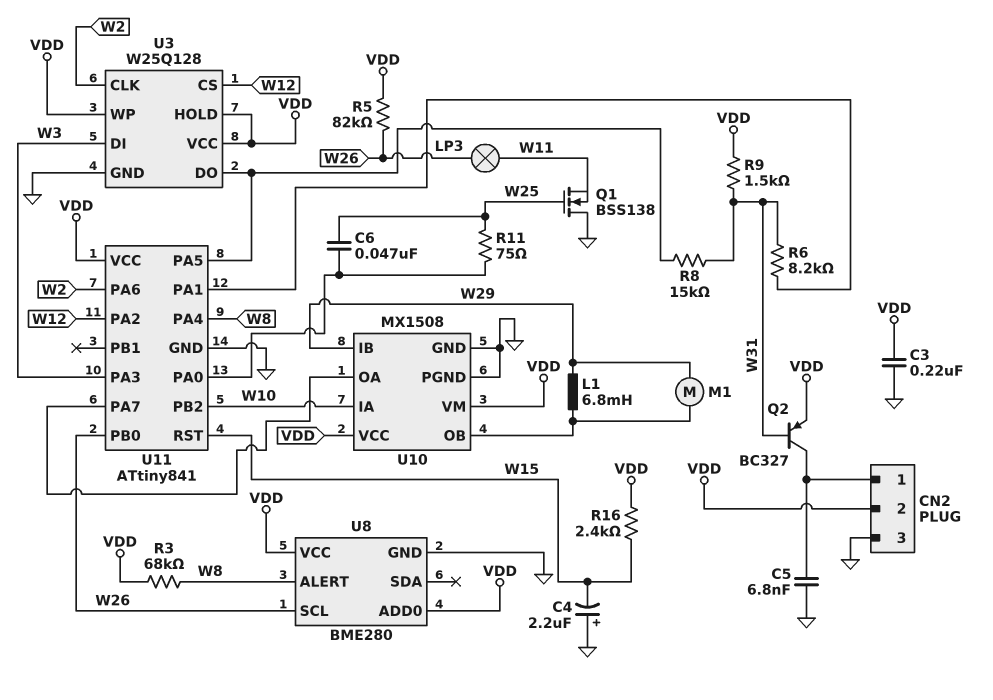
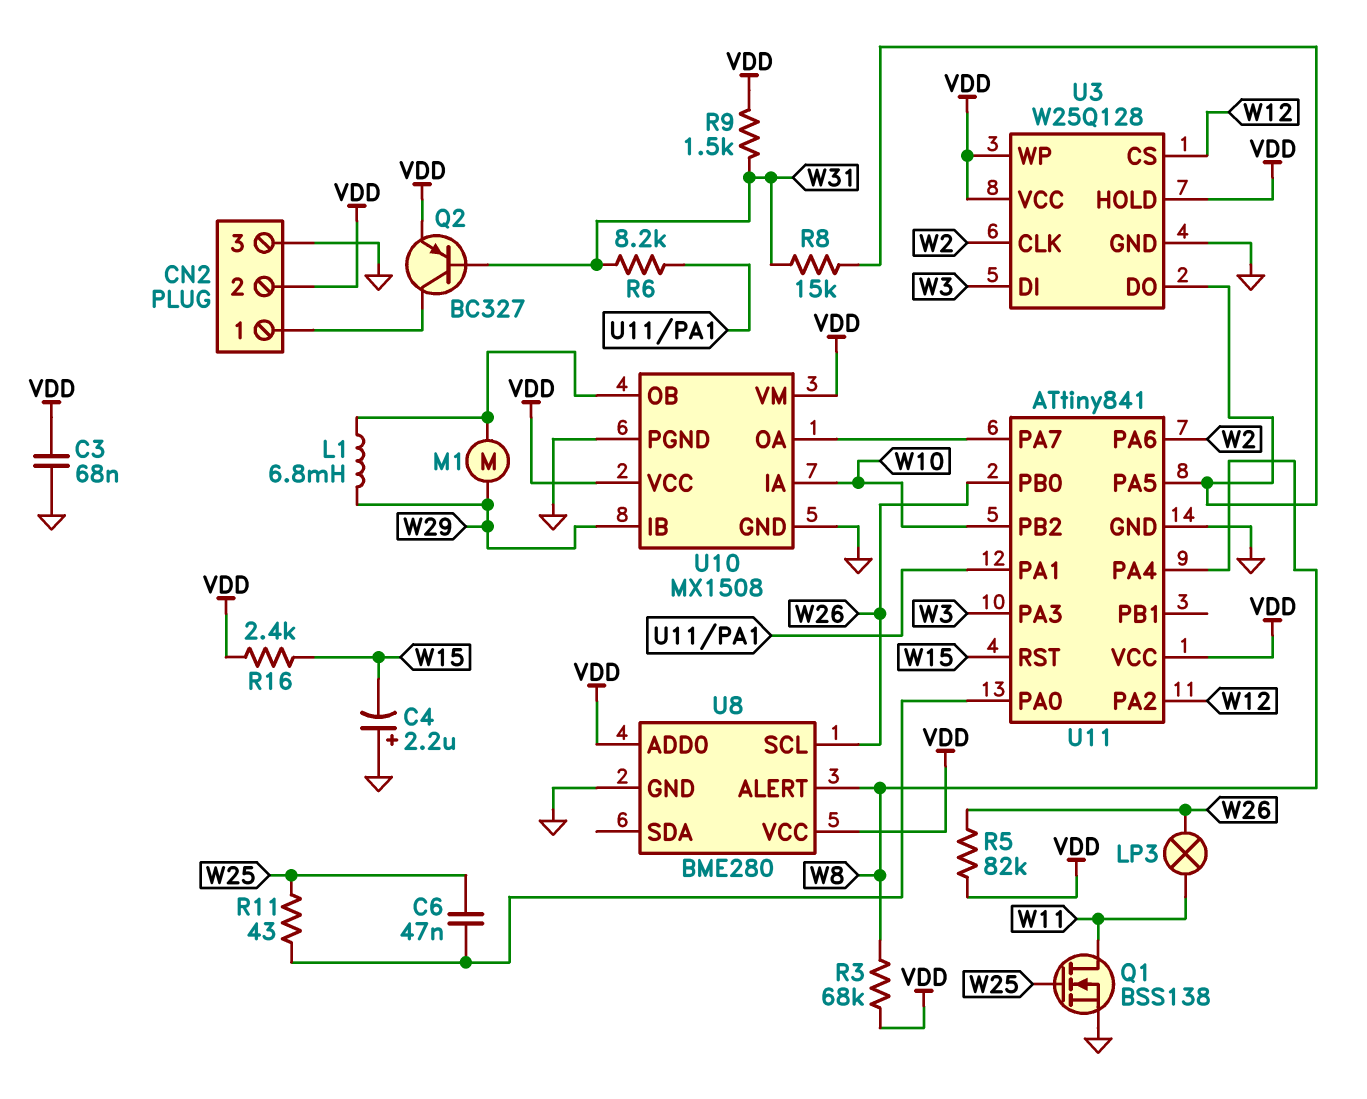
C3: 220nF (GND, VDD) -> 68nF (GND, VDD)
C5: 6.8nF (CN2/1, GND) -> none
Q1: NMOS BSS138 (G W25, D GND, S W11) -> NMOS BSS138 (G W25, D W11, S GND)
R11: 75 (U11/PA0, W25) -> 43 (U11/PA0, W25)

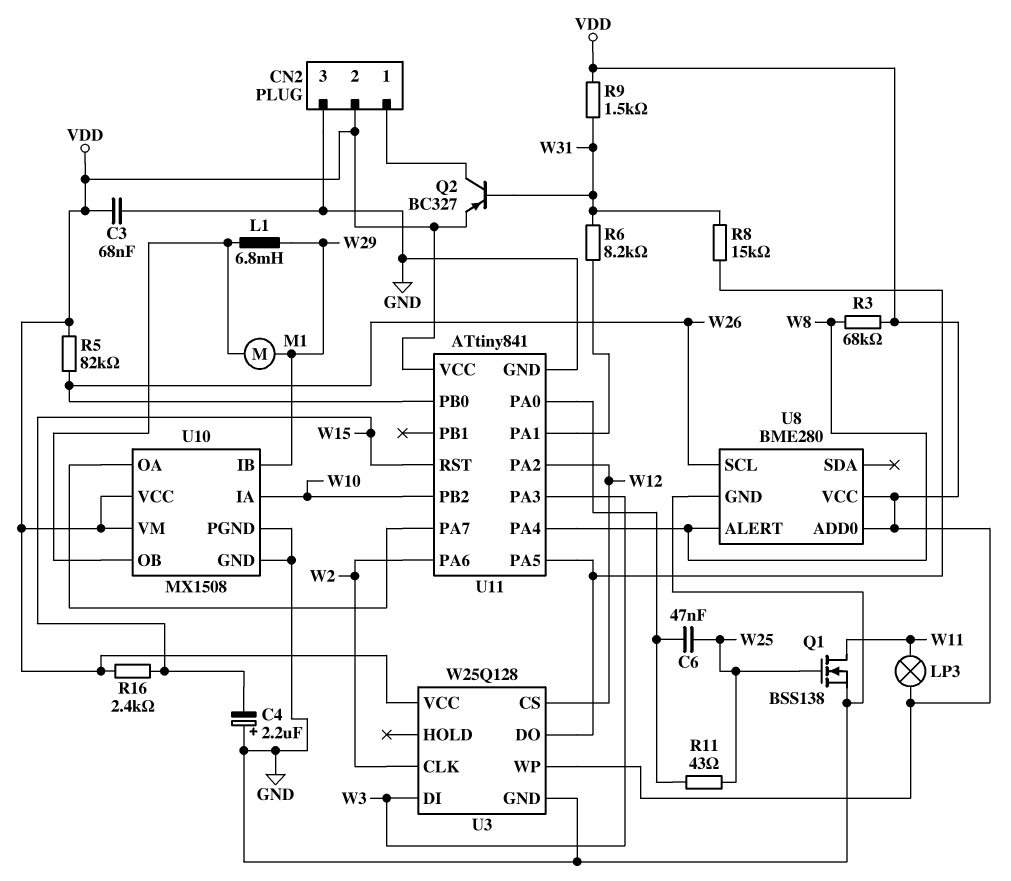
LP3: lamp (W11, W26) -> lamp (VDD, W11)
U3 pin HOLD: VDD -> none

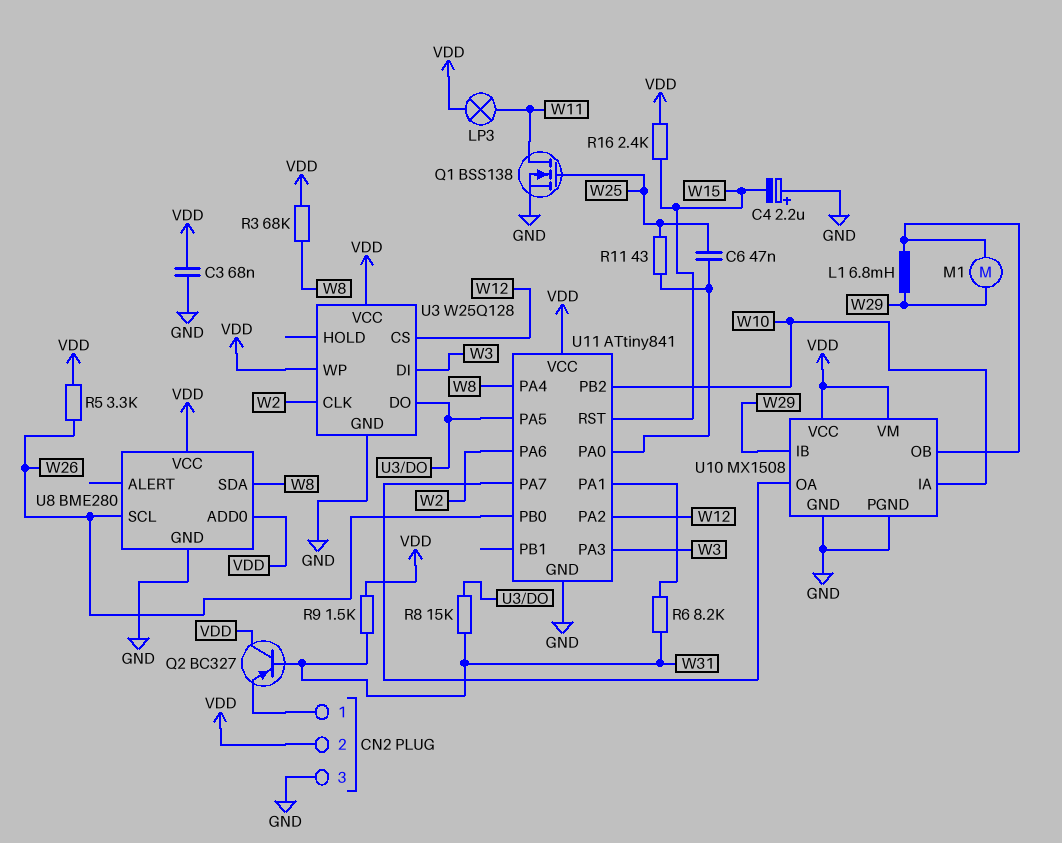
Q2: PNP BC327 (B W31, C CN2/1, E VDD) -> PNP BC327 (B W31, C VDD, E CN2/1)
R5: 82k (VDD, W26) -> 3.3k (VDD, W26)
U8 pin ALERT: W8 -> none
U8 pin SDA: none -> W8

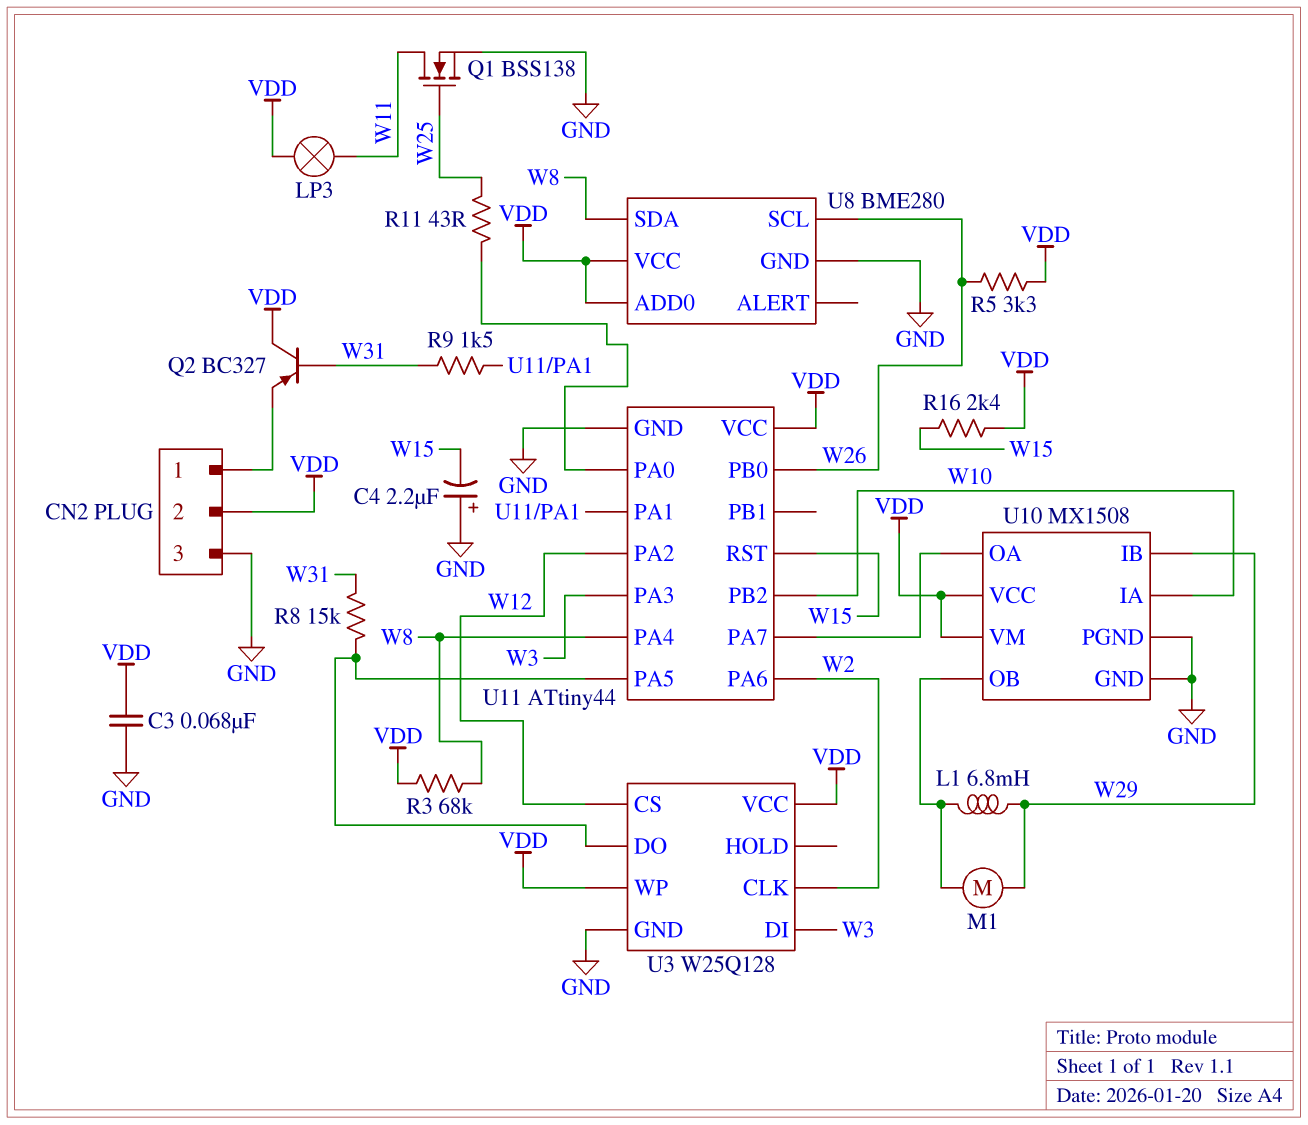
C6: 47nF (U11/PA0, W25) -> none
R6: 8.2k (U11/PA1, W31) -> none
R9: 1.5k (VDD, W31) -> 1.5k (U11/PA1, W31)
U11: ATtiny841 -> ATtiny44

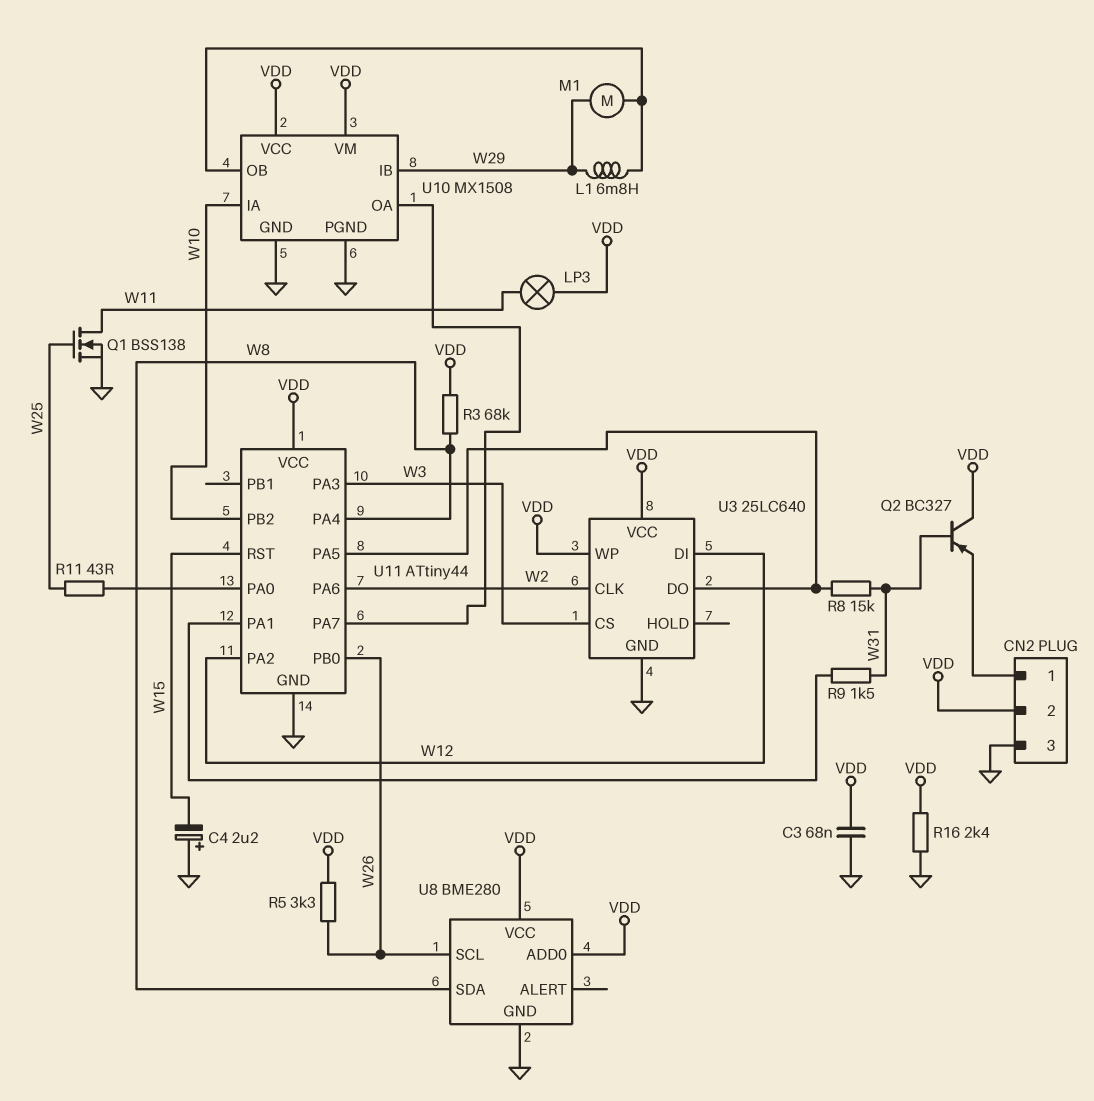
R16: 2.4k (VDD, W15) -> 2.4k (GND, VDD)
U3: W25Q128 -> 25LC640
U3 pin CS: W12 -> W3
U3 pin DI: W3 -> W12

